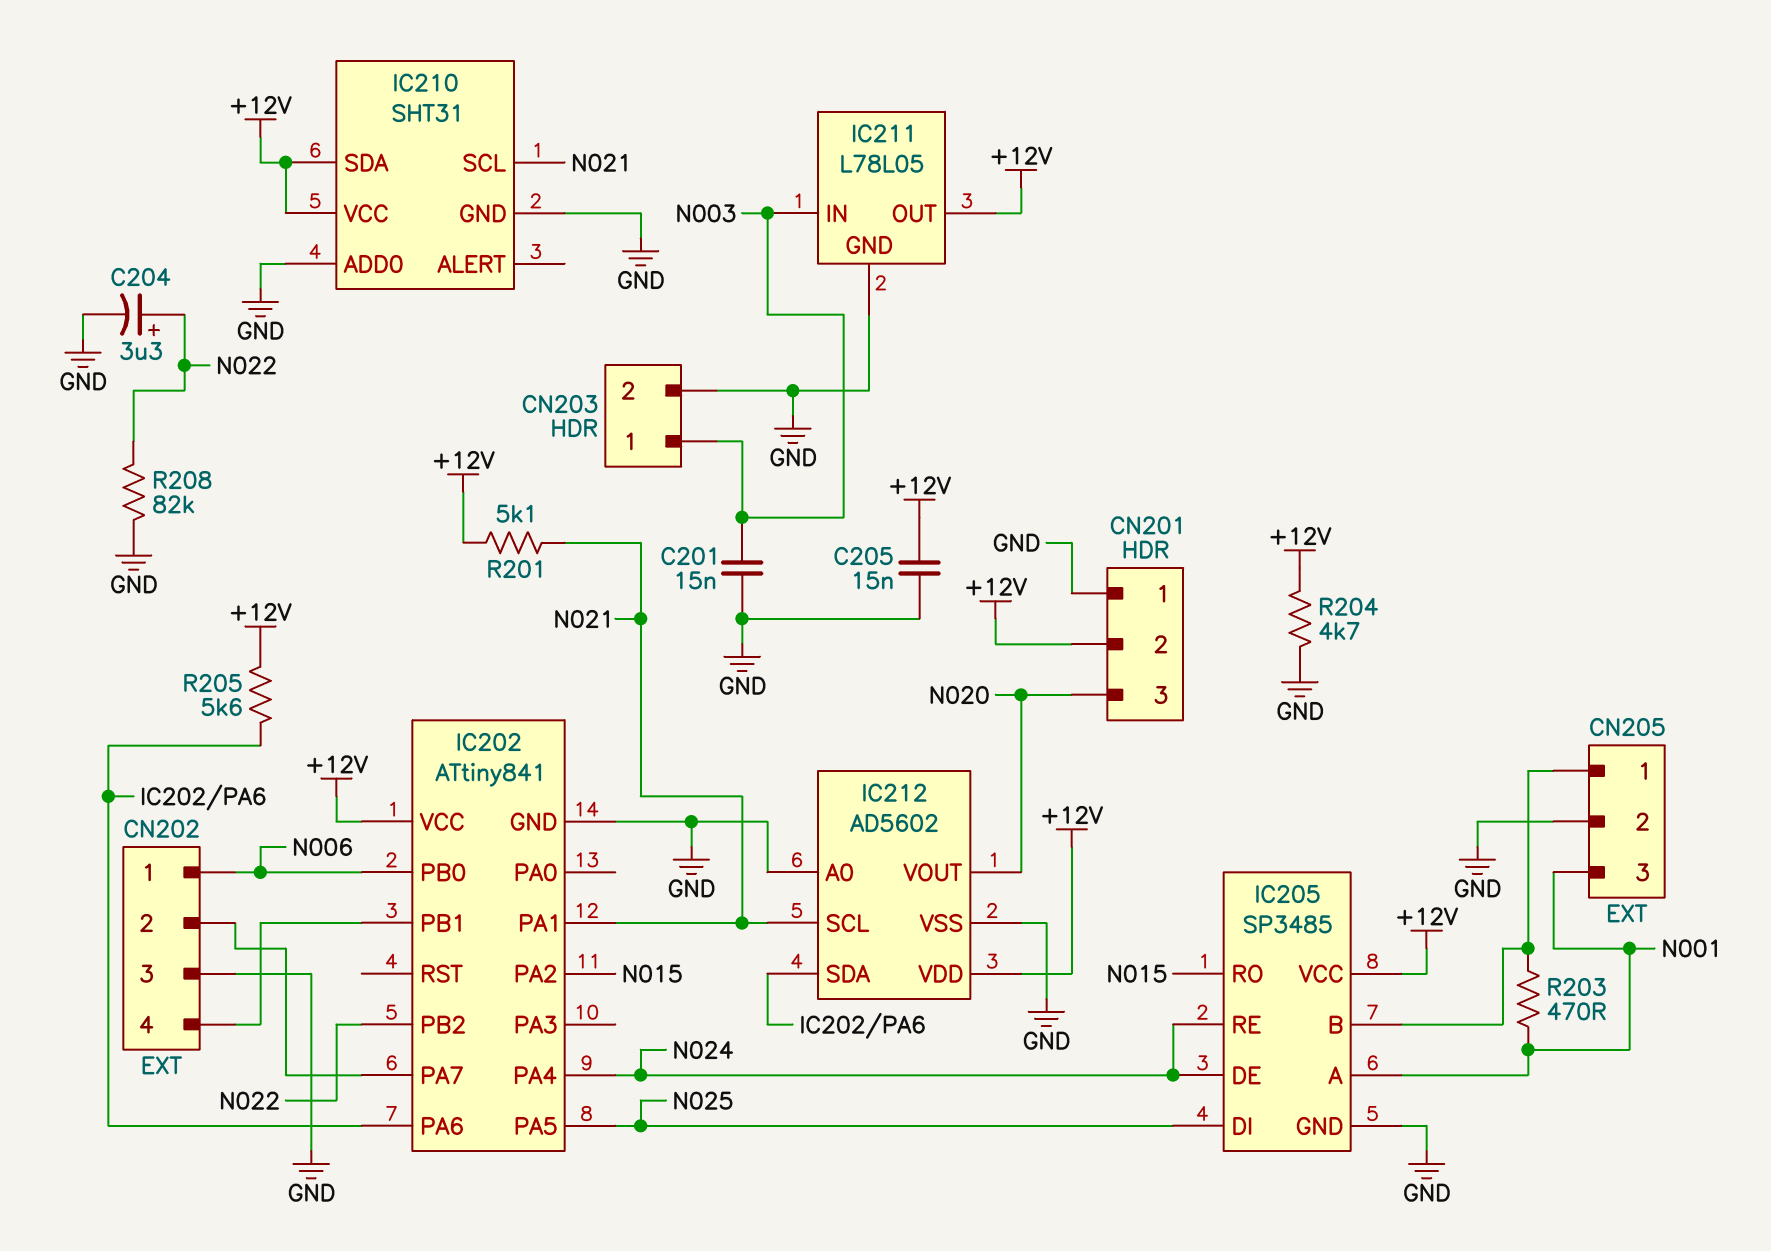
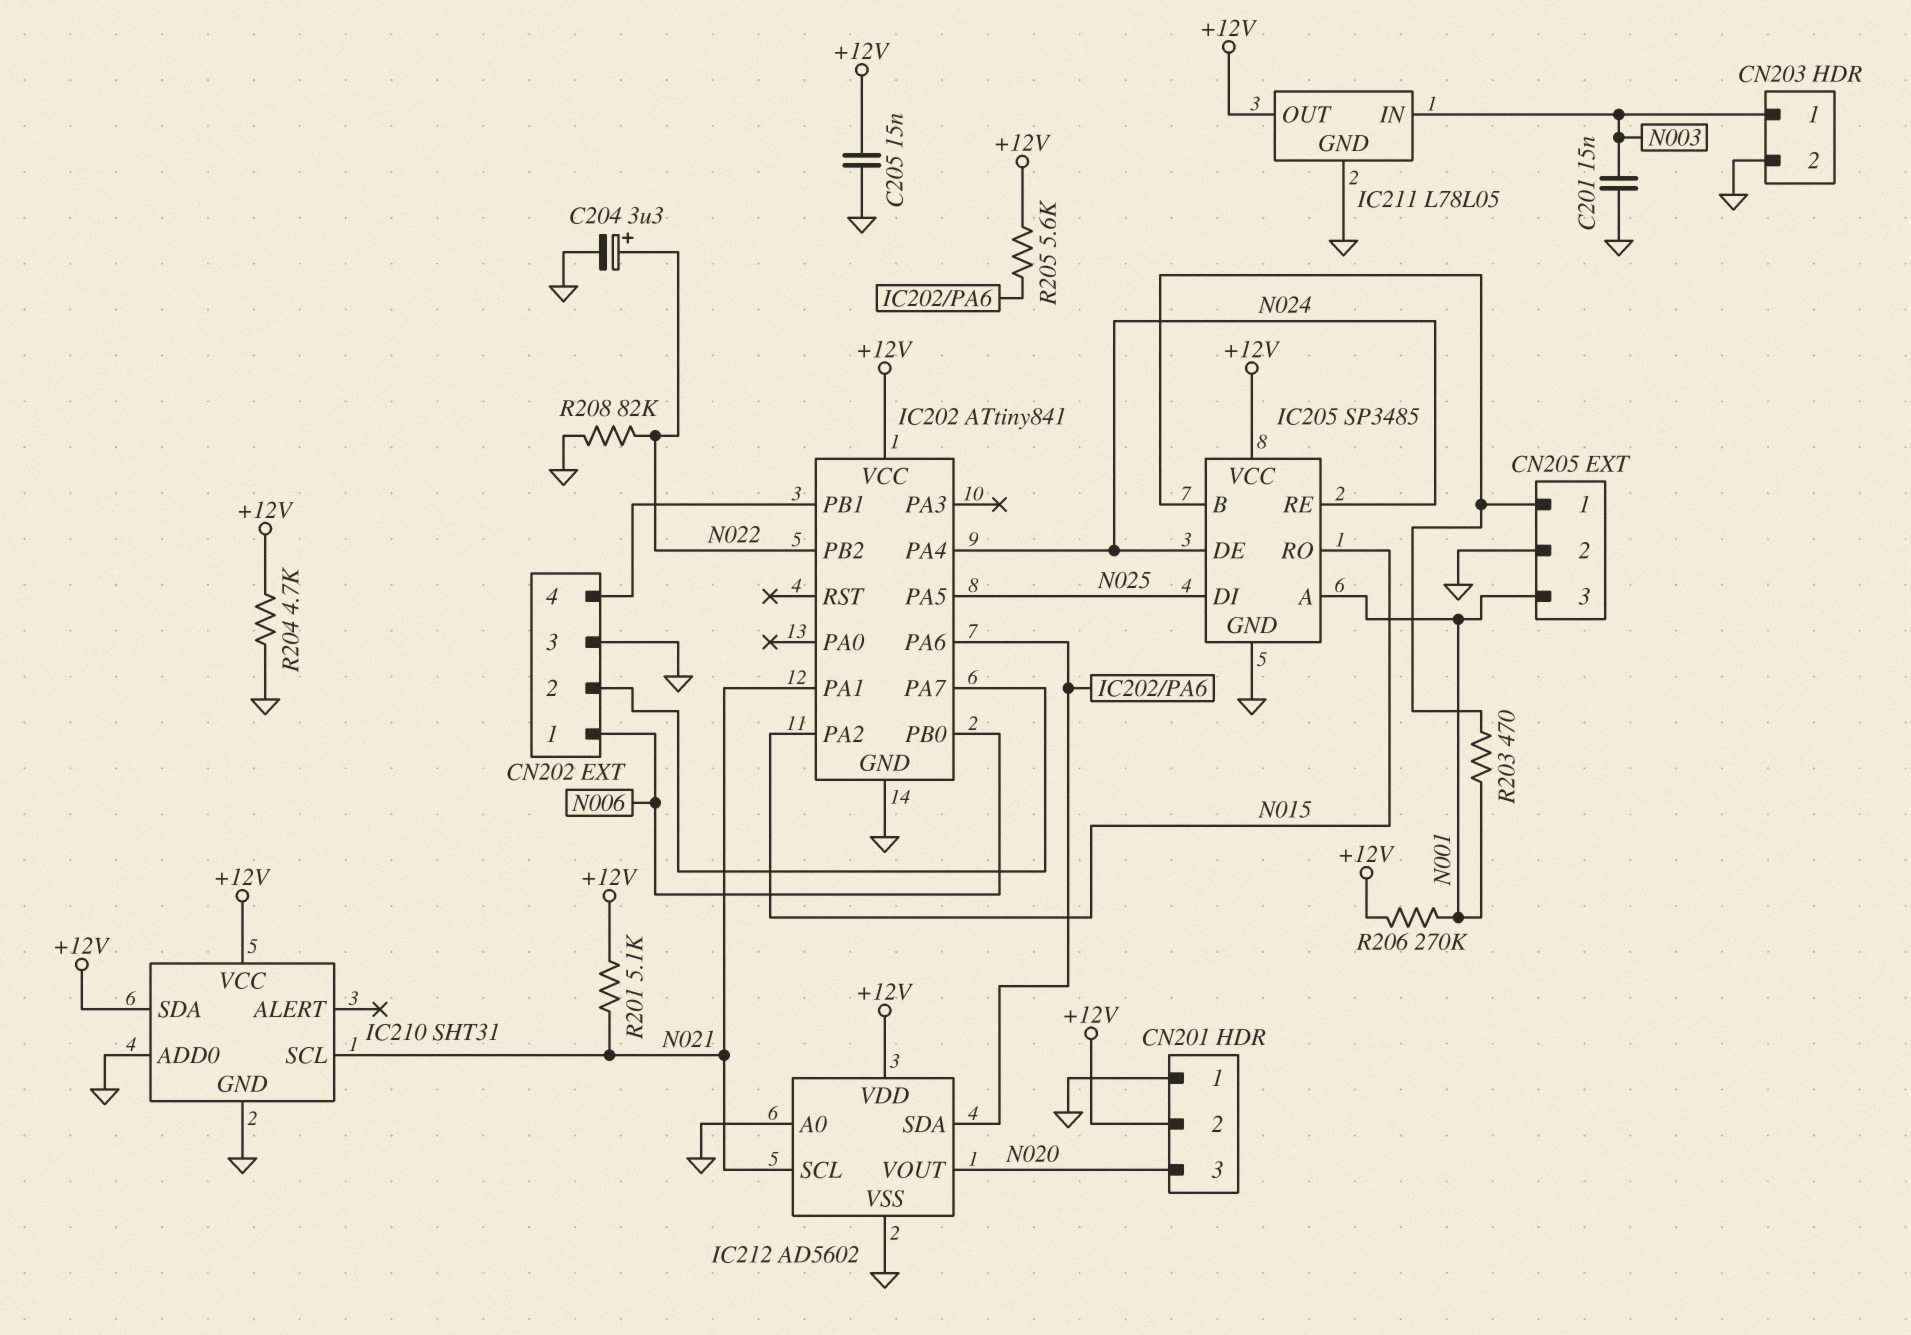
R206: none -> 270k (+12V, N001)

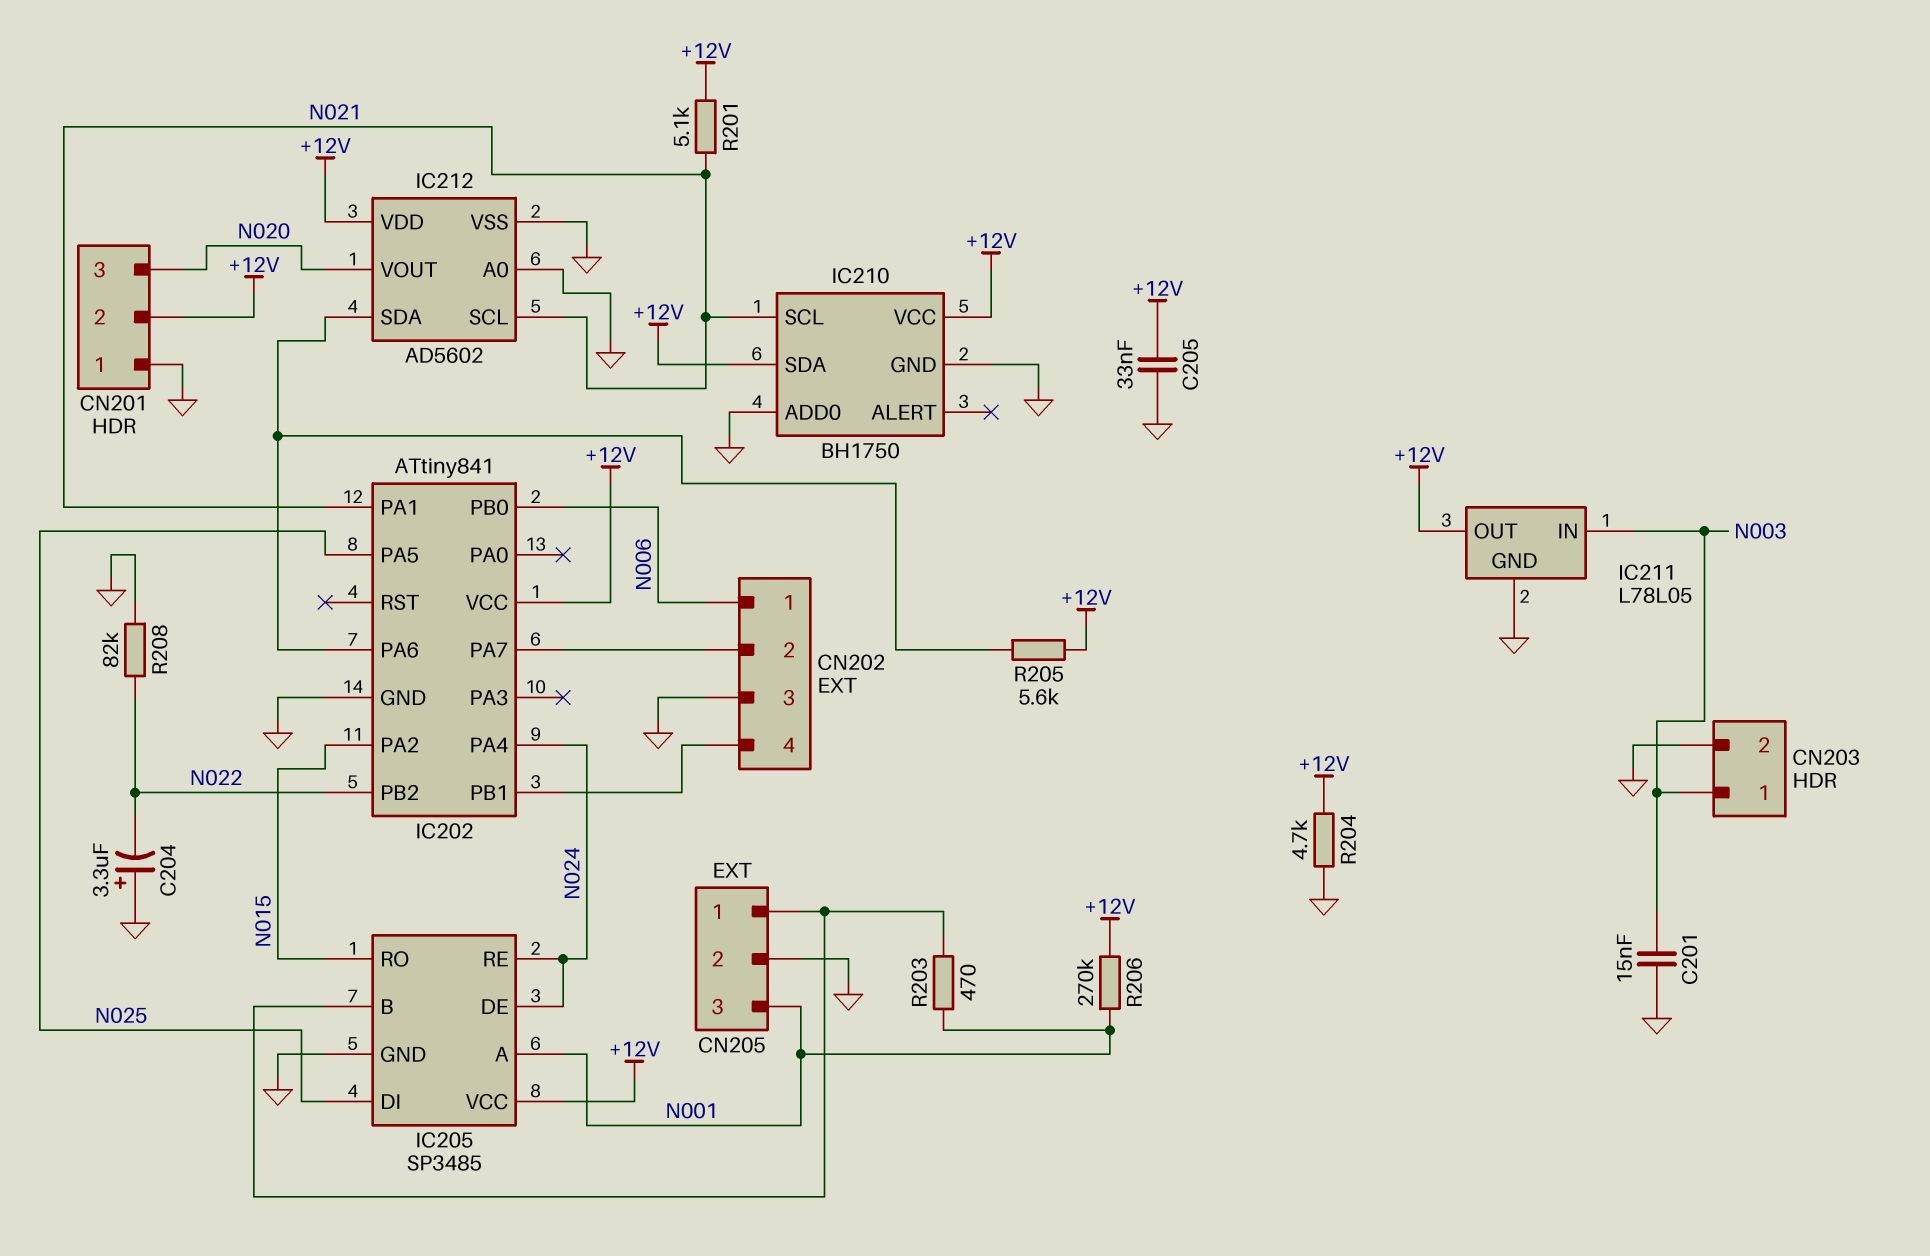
C204: 3.3uF (plus N022, minus GND) -> 3.3uF (plus GND, minus N022)
C205: 15nF (+12V, GND) -> 33nF (+12V, GND)
IC210: SHT31 -> BH1750

